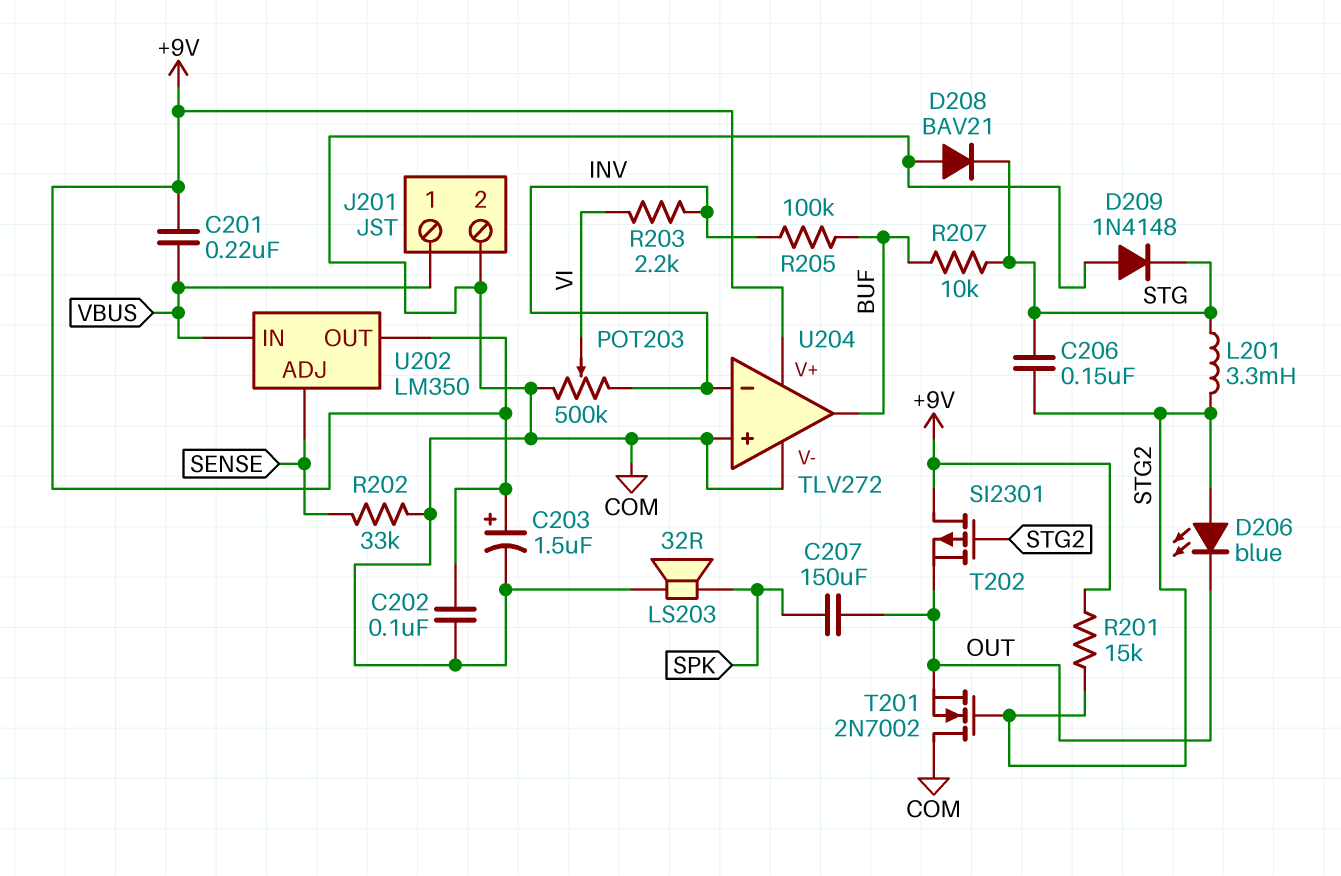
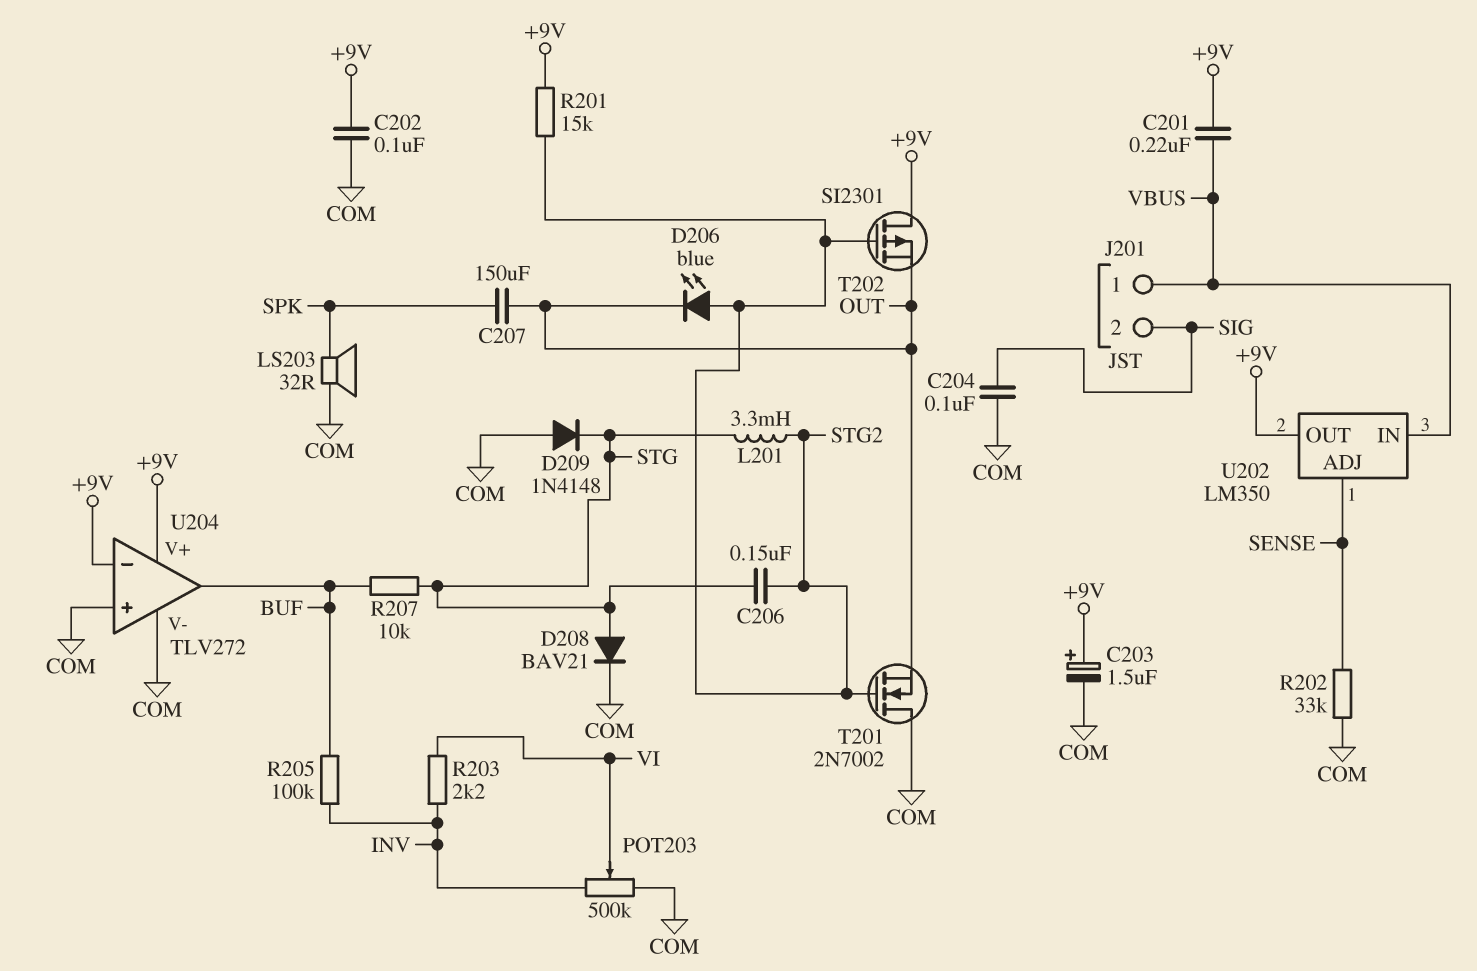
C204: none -> 100nF (COM, SIG)
D208: diode BAV21 (A COM, K STG) -> diode BAV21 (A STG, K COM)
J201 pin 2: COM -> SIG
U204 pin in-: INV -> +9V

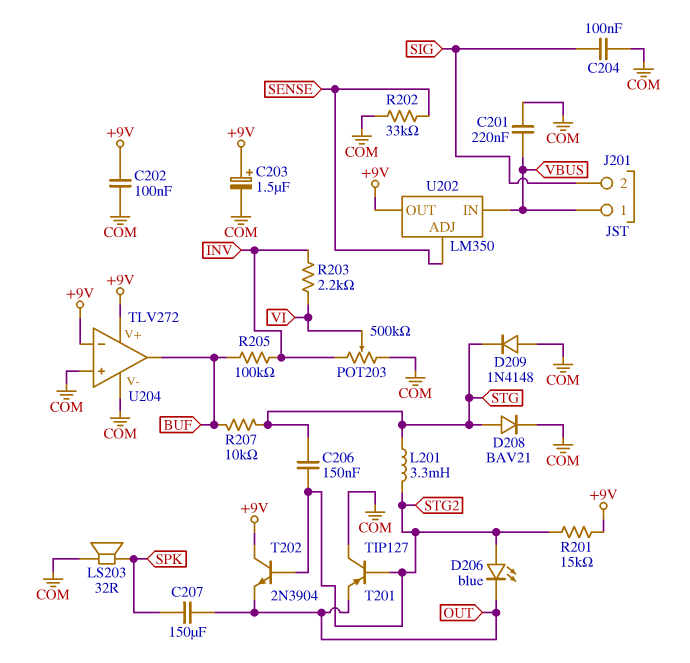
C201: 220nF (+9V, VBUS) -> 220nF (COM, VBUS)
T201: NMOS 2N7002 (G STG2, D COM, S OUT) -> PNP TIP127 (B STG2, C COM, E OUT)
T202: PMOS SI2301 (G STG2, D +9V, S OUT) -> NPN 2N3904 (B STG2, C +9V, E OUT)

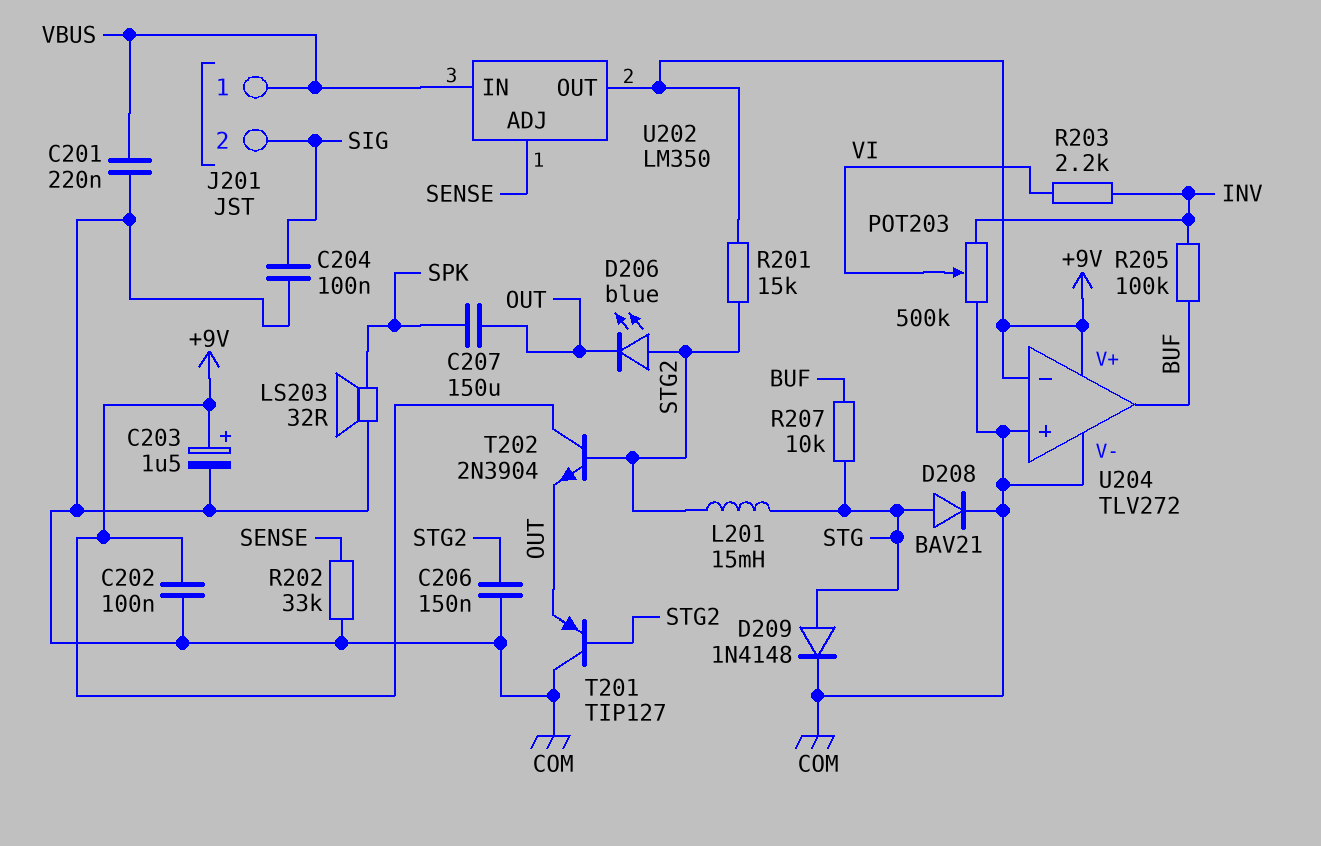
C206: 150nF (STG, STG2) -> 150nF (COM, STG2)
D209: diode 1N4148 (A COM, K STG) -> diode 1N4148 (A STG, K COM)
L201: 3.3mH (STG, STG2) -> 15mH (STG, STG2)

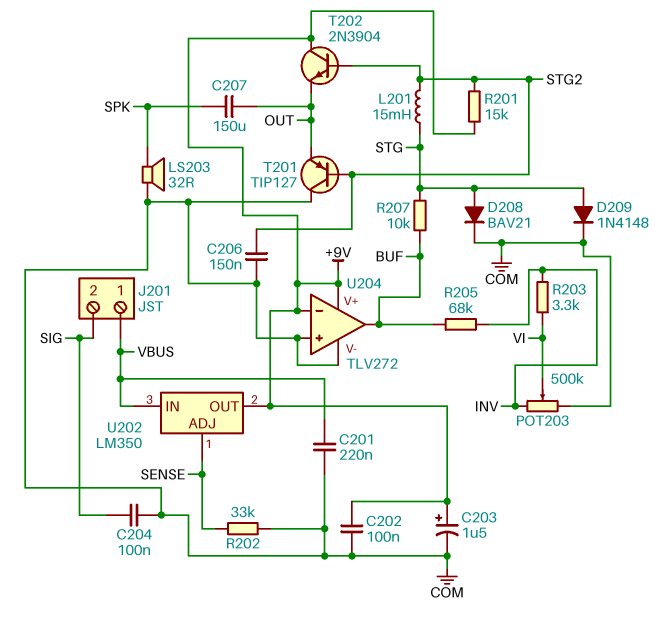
D206: LED blue (A STG2, K OUT) -> none
R203: 2.2k (INV, VI) -> 3.3k (INV, VI)
R205: 100k (BUF, INV) -> 68k (BUF, INV)

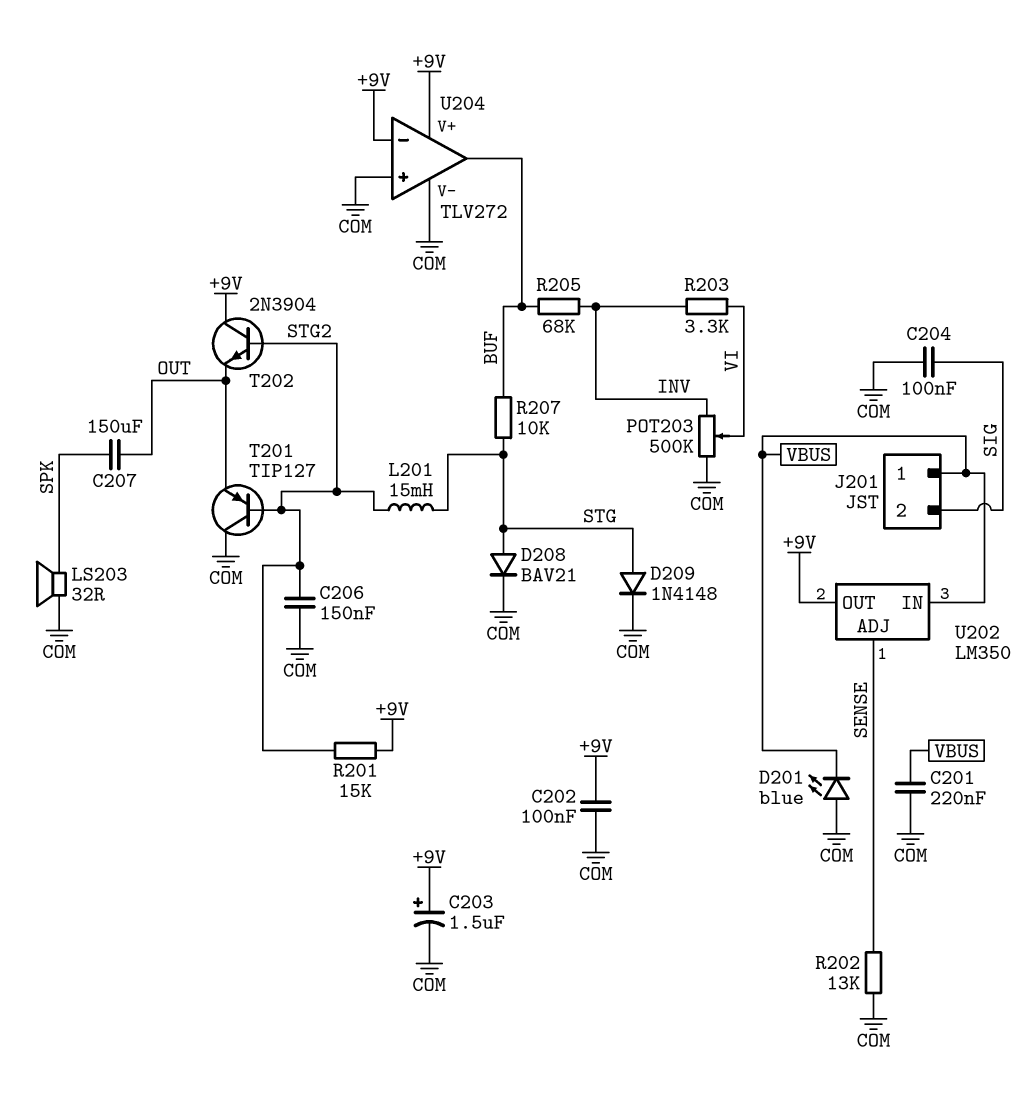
D201: none -> LED blue (A COM, K VBUS)
R202: 33k (COM, SENSE) -> 13k (COM, SENSE)

